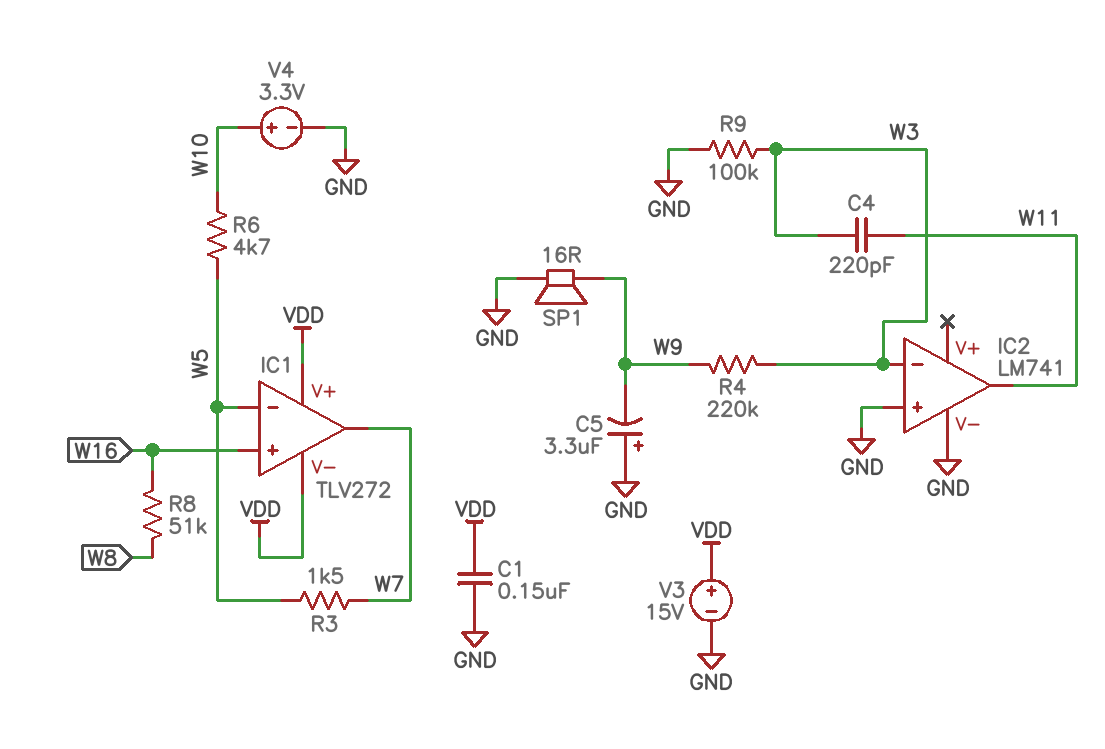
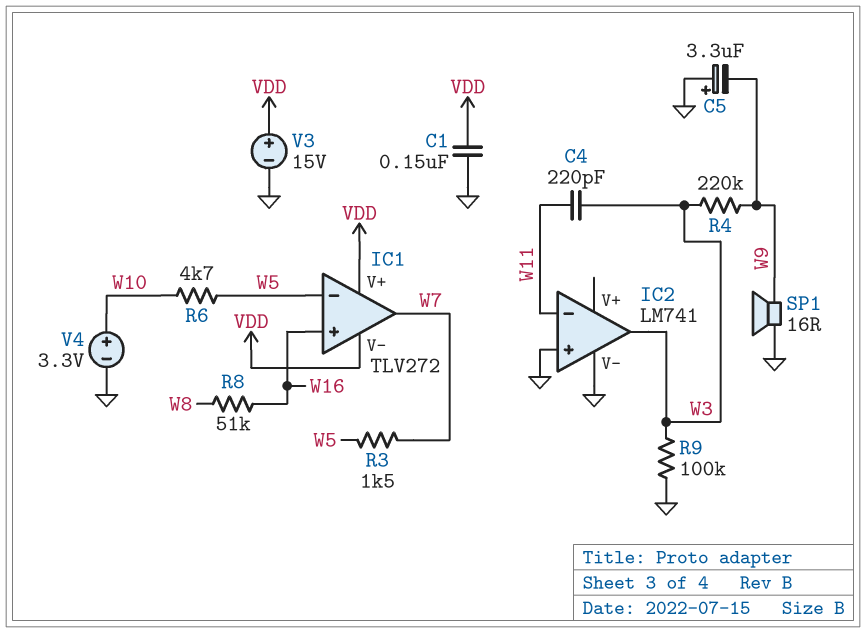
IC2 pin in-: W3 -> W11
IC2 pin out: W11 -> W3

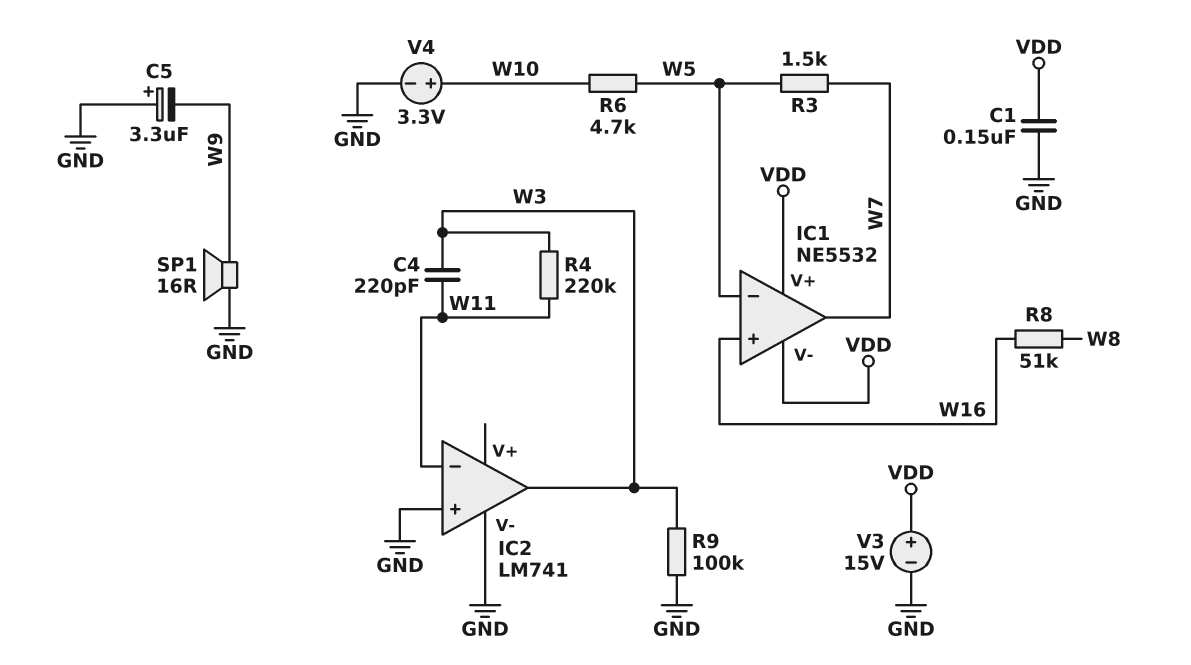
IC1: TLV272 -> NE5532
R4: 220k (W3, W9) -> 220k (W3, W11)

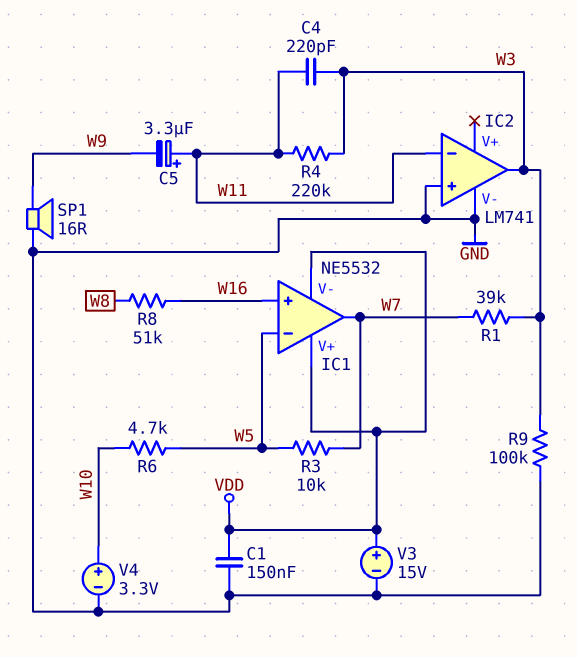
C5: 3.3uF (plus GND, minus W9) -> 3.3uF (plus W11, minus W9)
R1: none -> 39k (W3, W7)
R3: 1.5k (W5, W7) -> 10k (W5, W7)

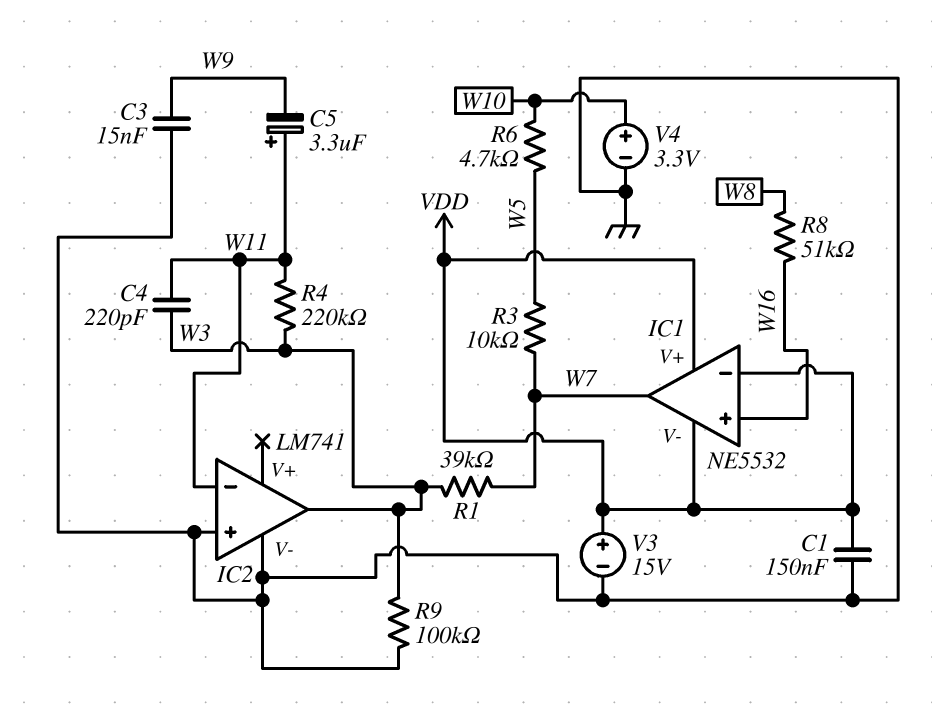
C3: none -> 15nF (GND, W9)
IC1 pin in-: W5 -> VDD
SP1: speaker 16R (GND, W9) -> none

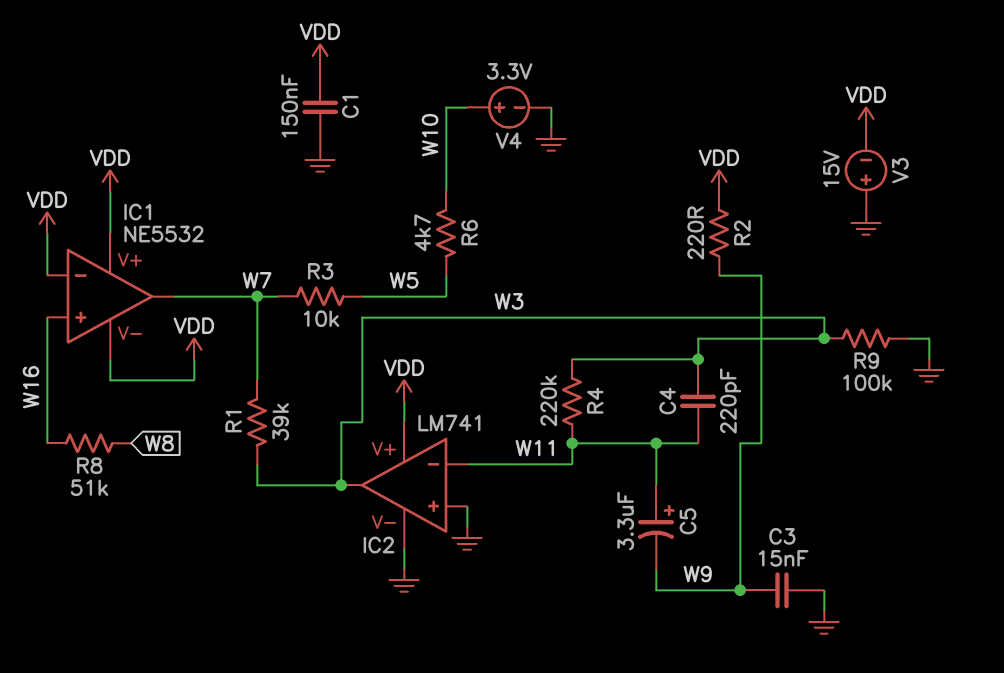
IC2 pin V+: none -> VDD
R2: none -> 220 (VDD, W9)
V3: 15V (plus VDD, minus GND) -> 15V (plus GND, minus VDD)

